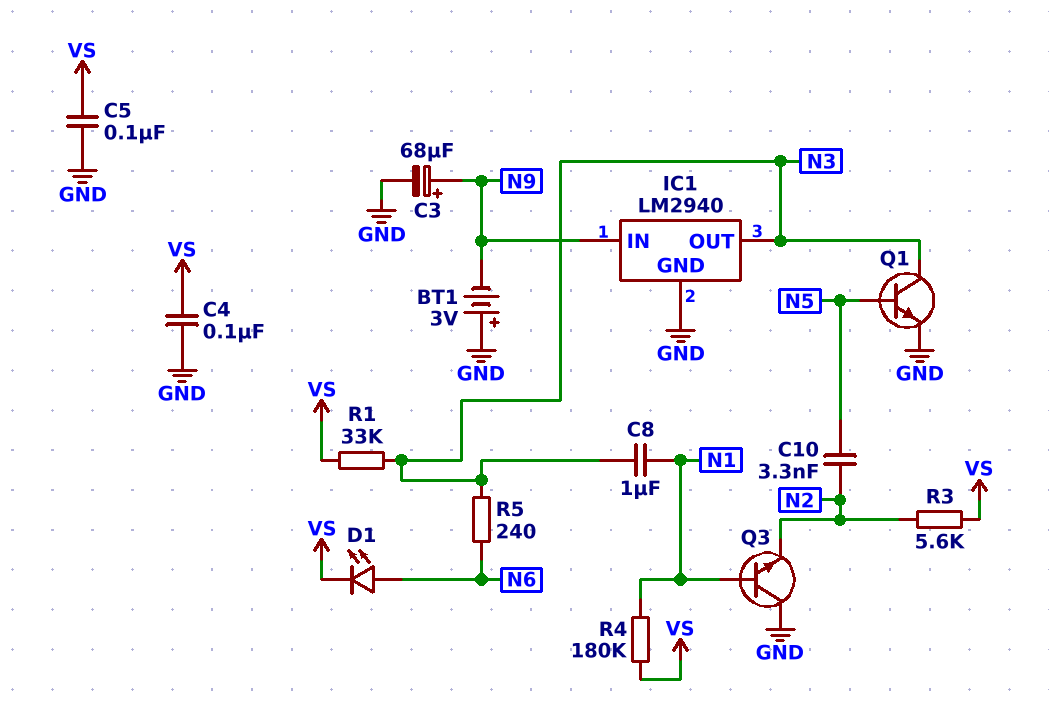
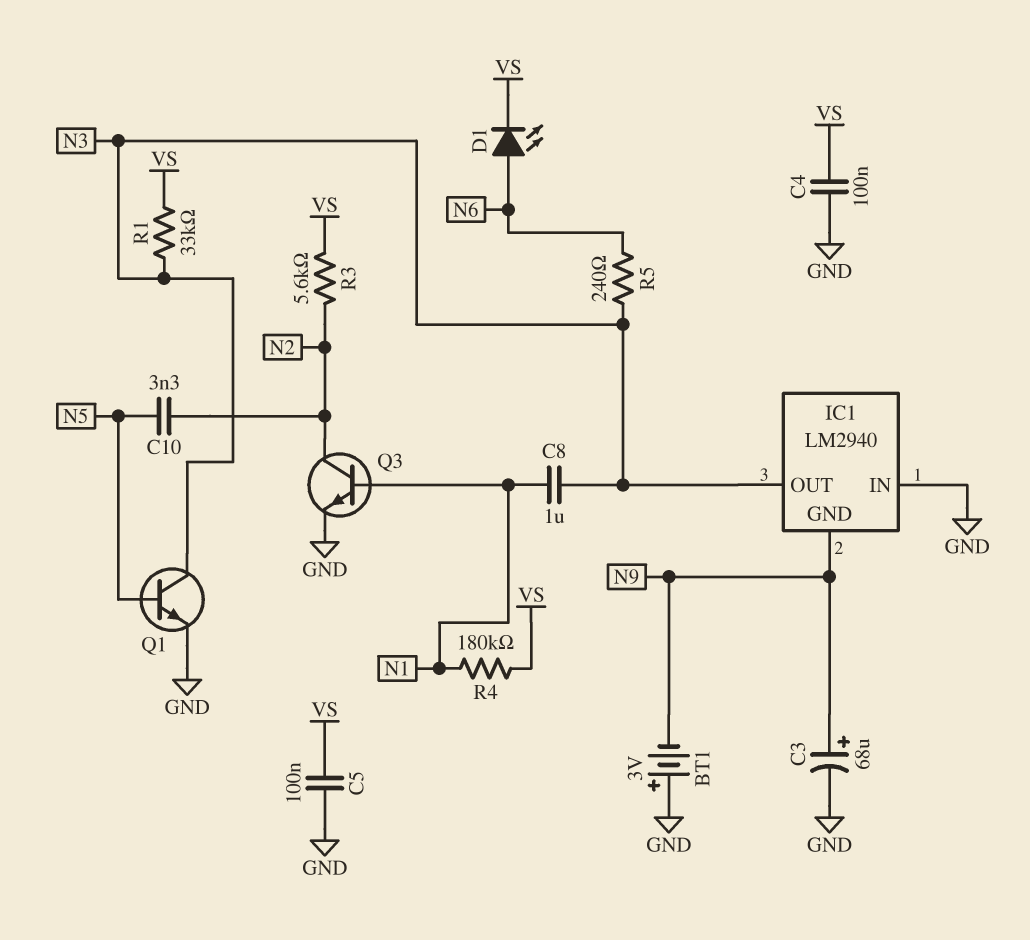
IC1 pin GND: GND -> N9
IC1 pin IN: N9 -> GND
Q3: NPN (B N1, C GND, E N2) -> NPN (B N1, C N2, E GND)

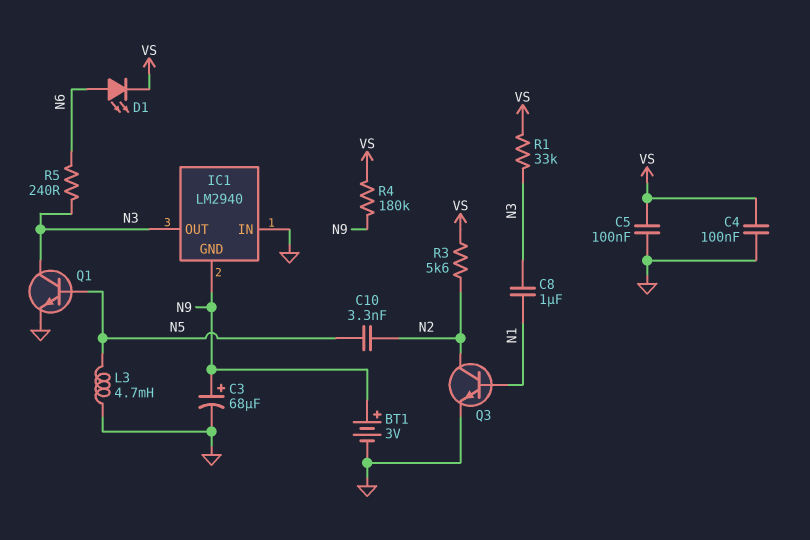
BT1: 3V (plus GND, minus N9) -> 3V (plus N9, minus GND)
L3: none -> 4.7mH (GND, N5)
R4: 180k (N1, VS) -> 180k (N9, VS)

